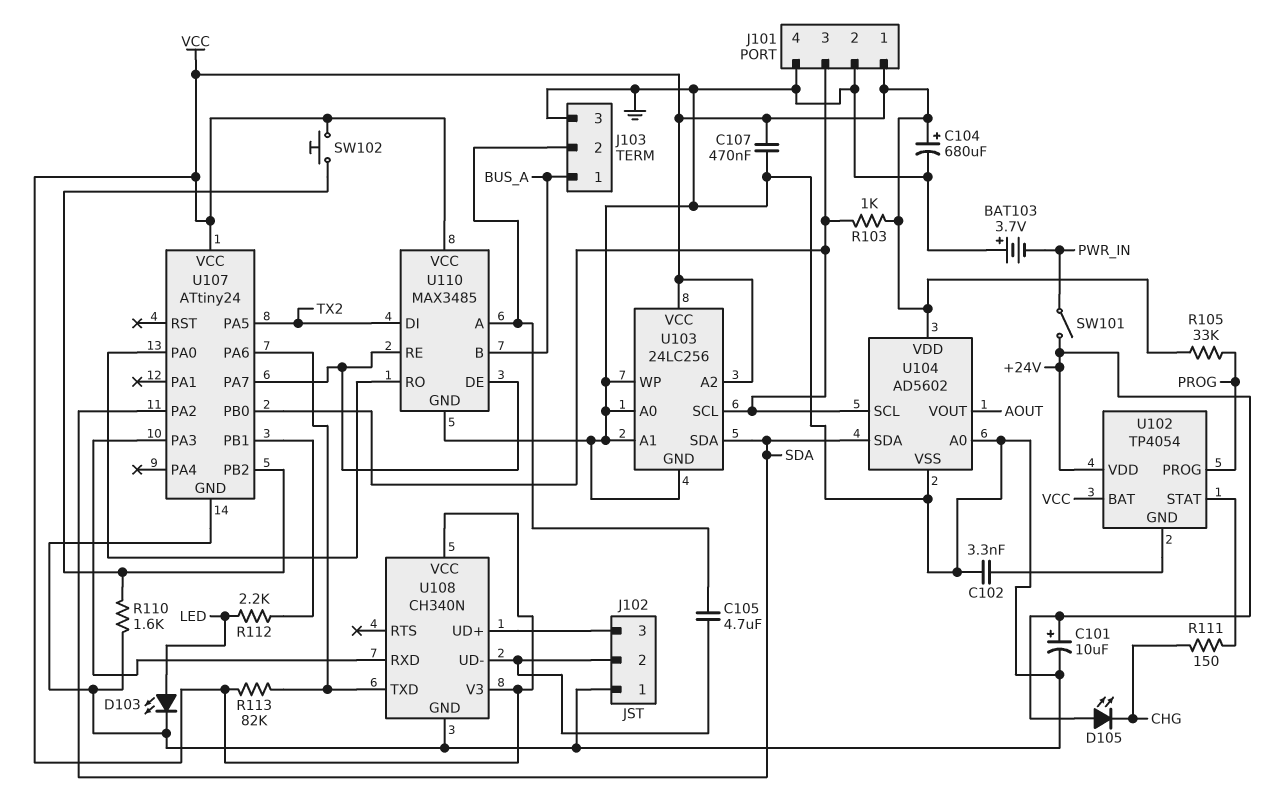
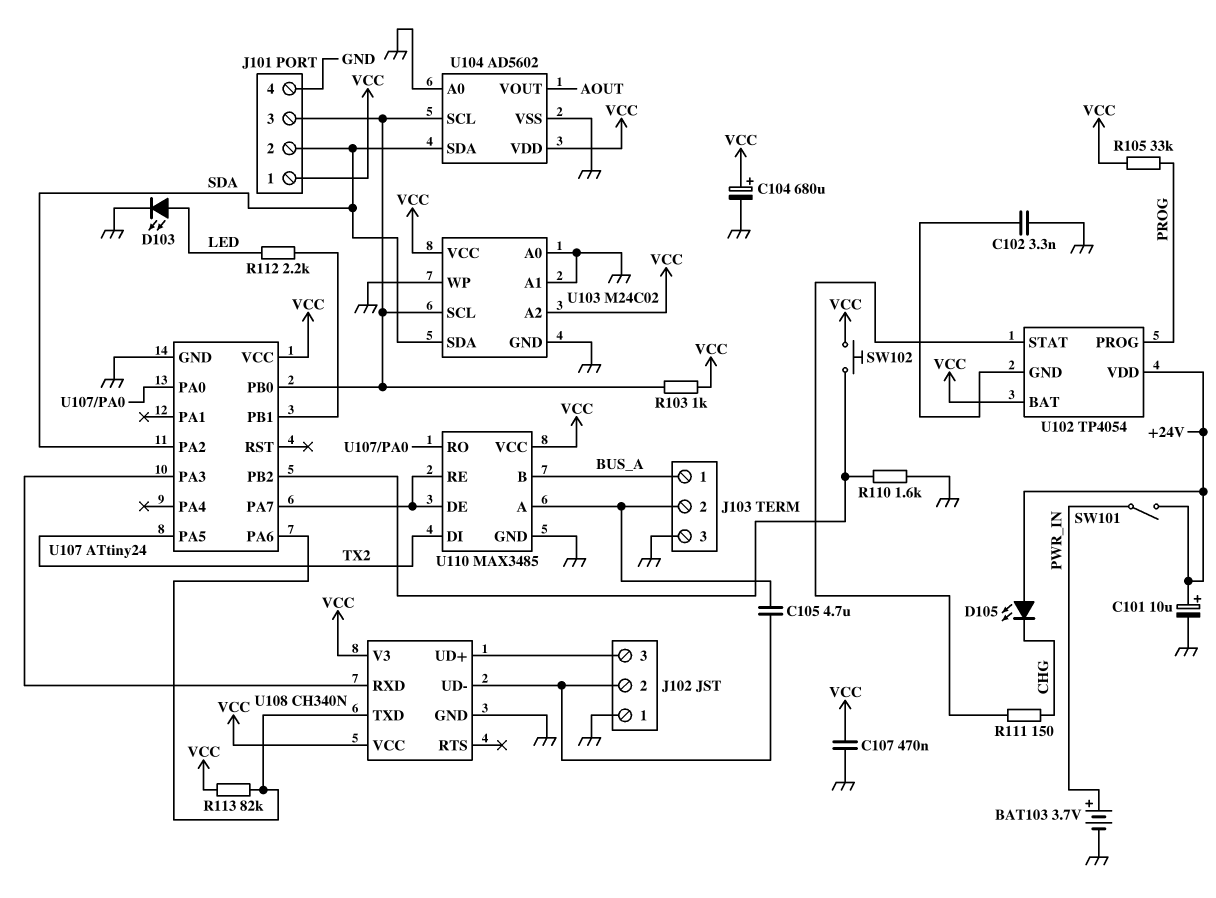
BAT103: 3.7V (plus GND, minus PWR_IN) -> 3.7V (plus PWR_IN, minus GND)
J101 pin 2: GND -> SDA
U103: 24LC256 -> M24C02

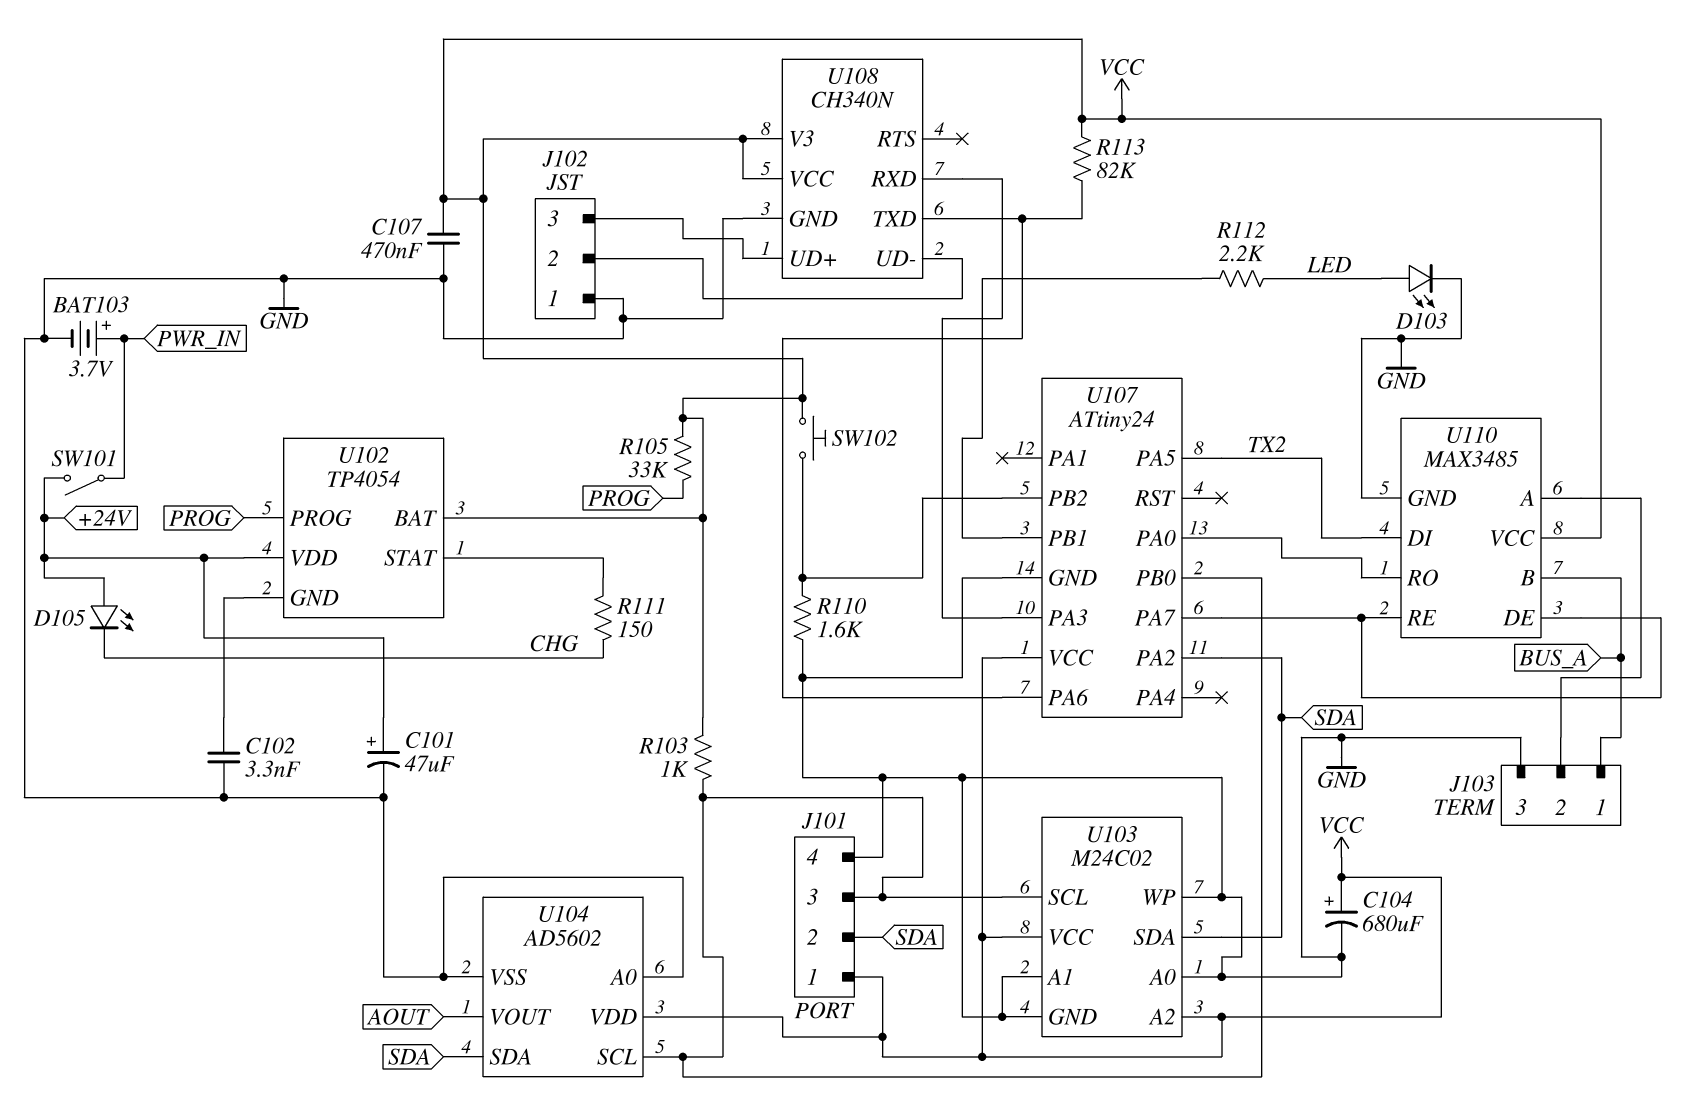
C101: 10uF (plus +24V, minus GND) -> 47uF (plus +24V, minus GND)
C105: 4.7uF (J102/2, J103/2) -> none

